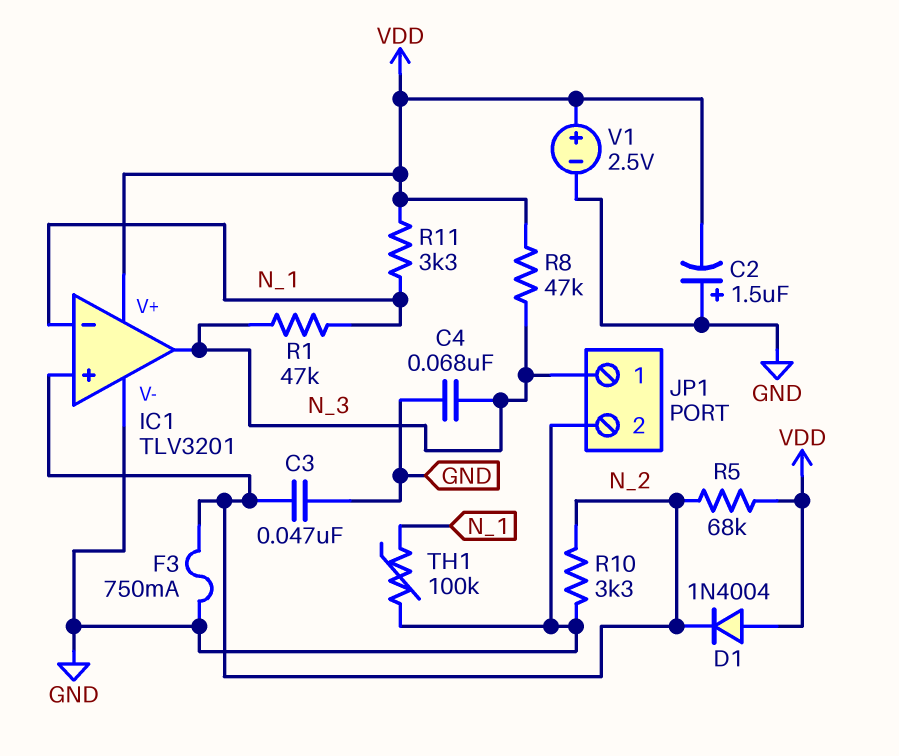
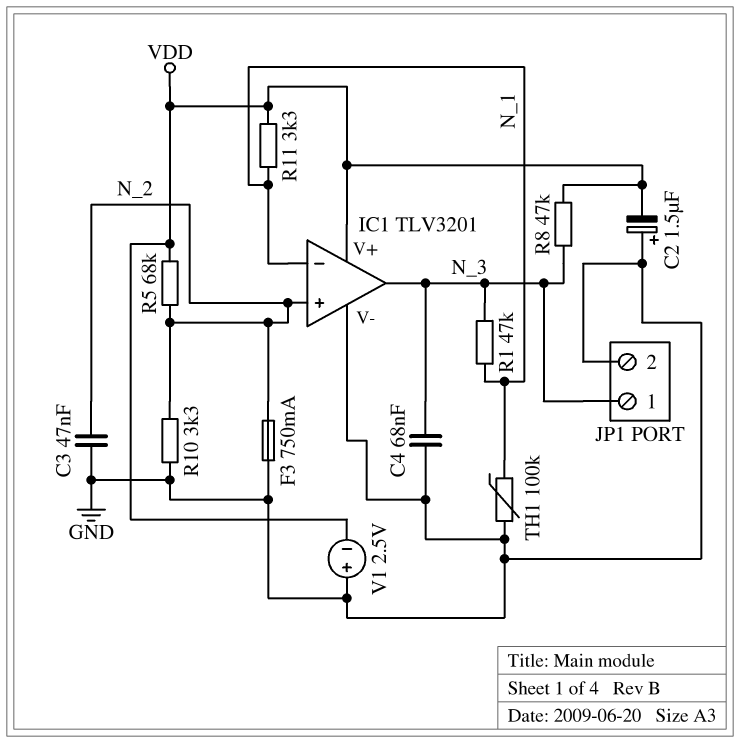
D1: diode 1N4004 (A VDD, K N_2) -> none
V1: 2.5V (plus VDD, minus GND) -> 2.5V (plus GND, minus VDD)

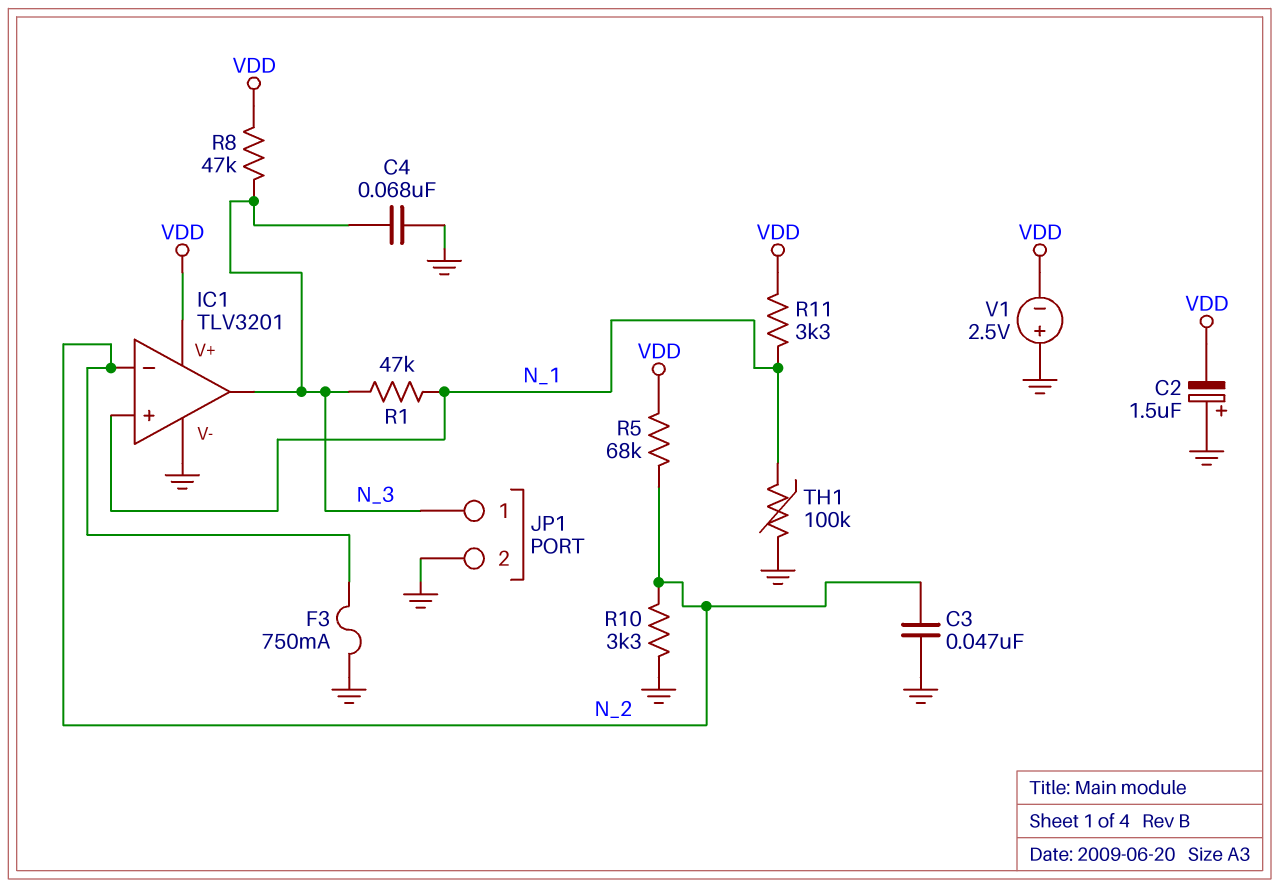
IC1 pin in+: N_2 -> N_1
IC1 pin in-: N_1 -> N_2

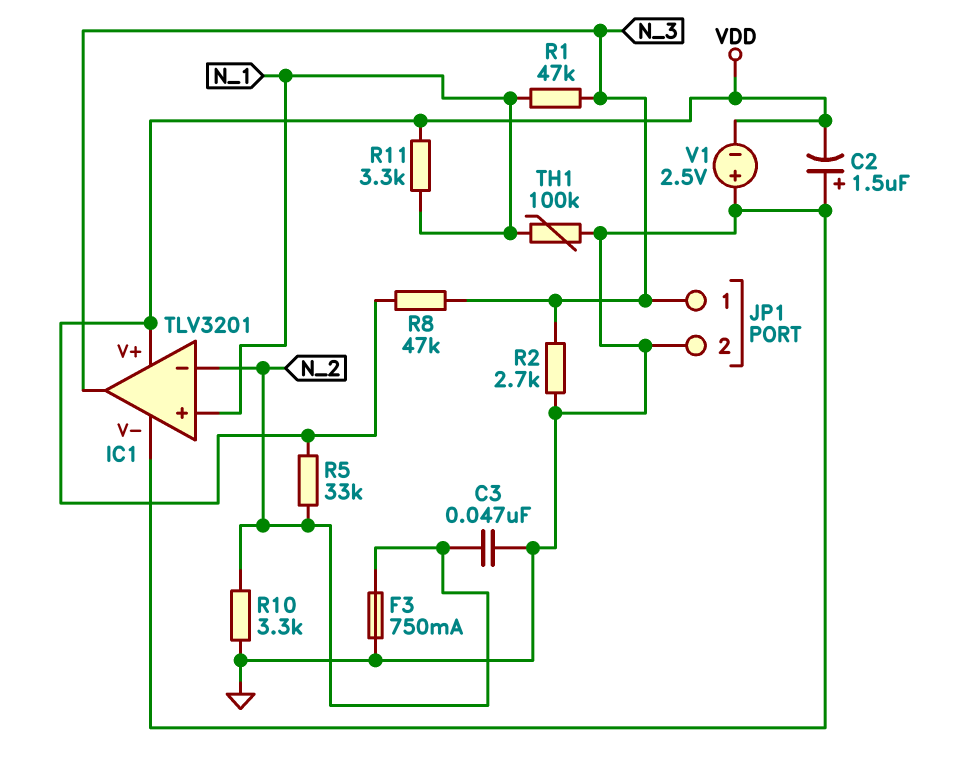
C4: 68nF (GND, N_3) -> none
R2: none -> 2.7k (GND, N_3)
R5: 68k (N_2, VDD) -> 33k (N_2, VDD)

